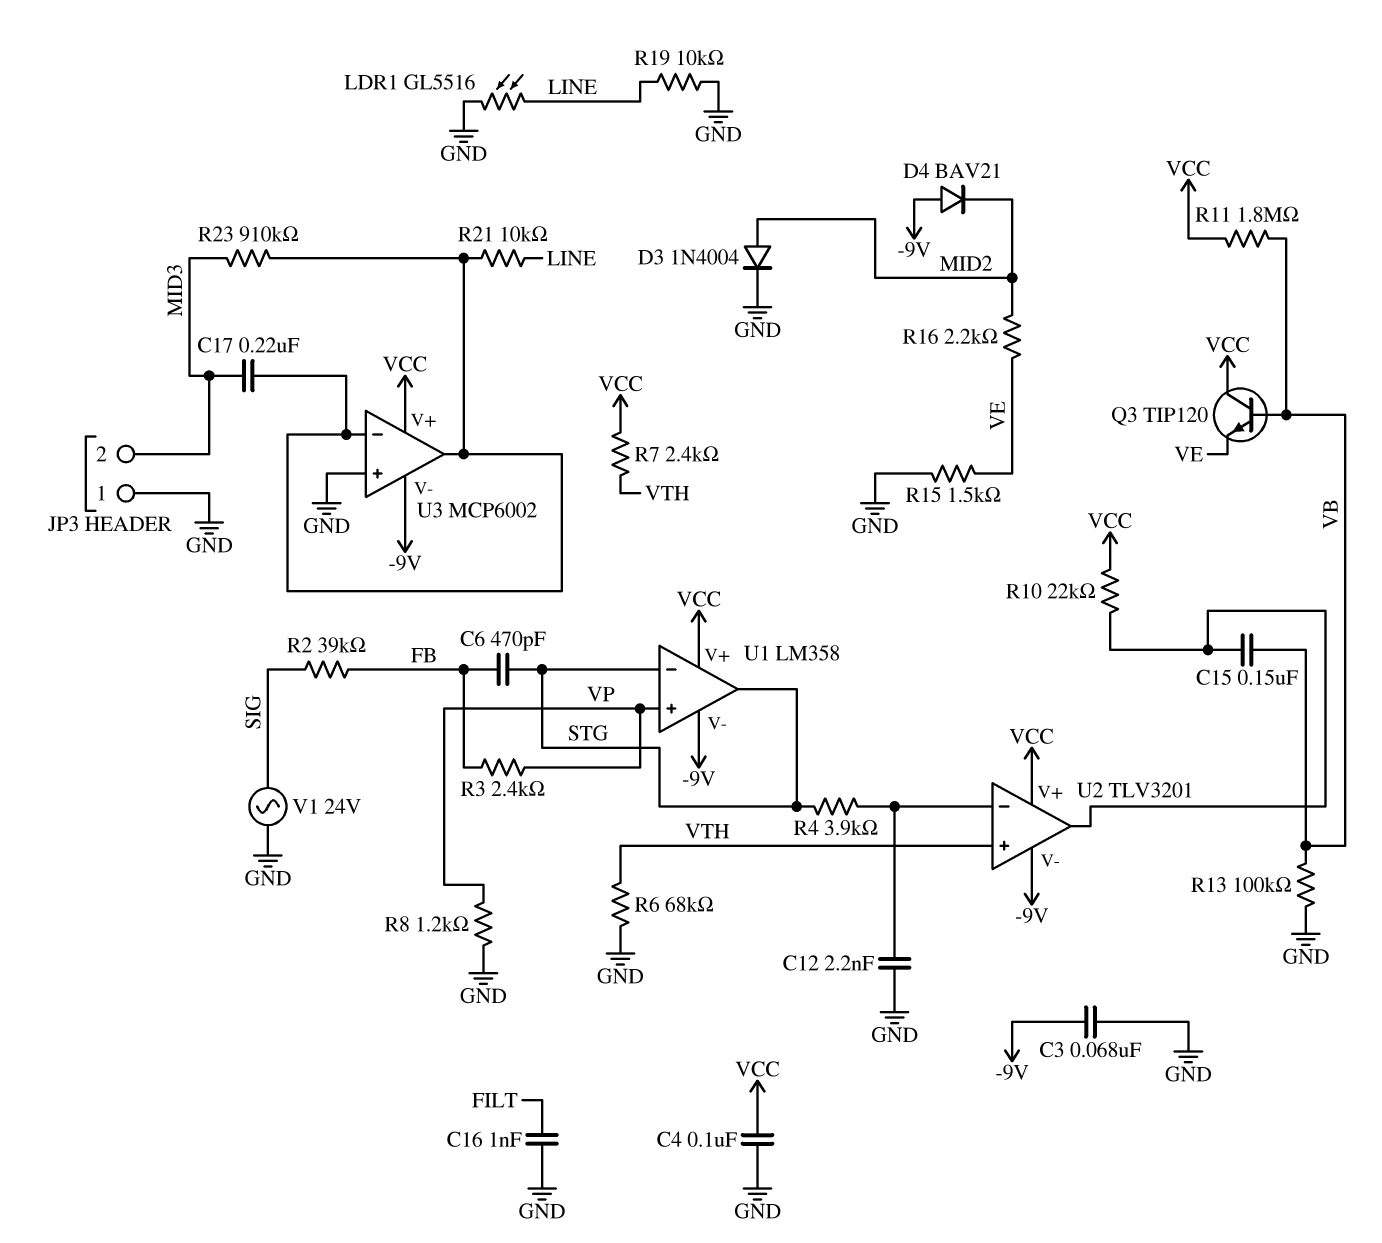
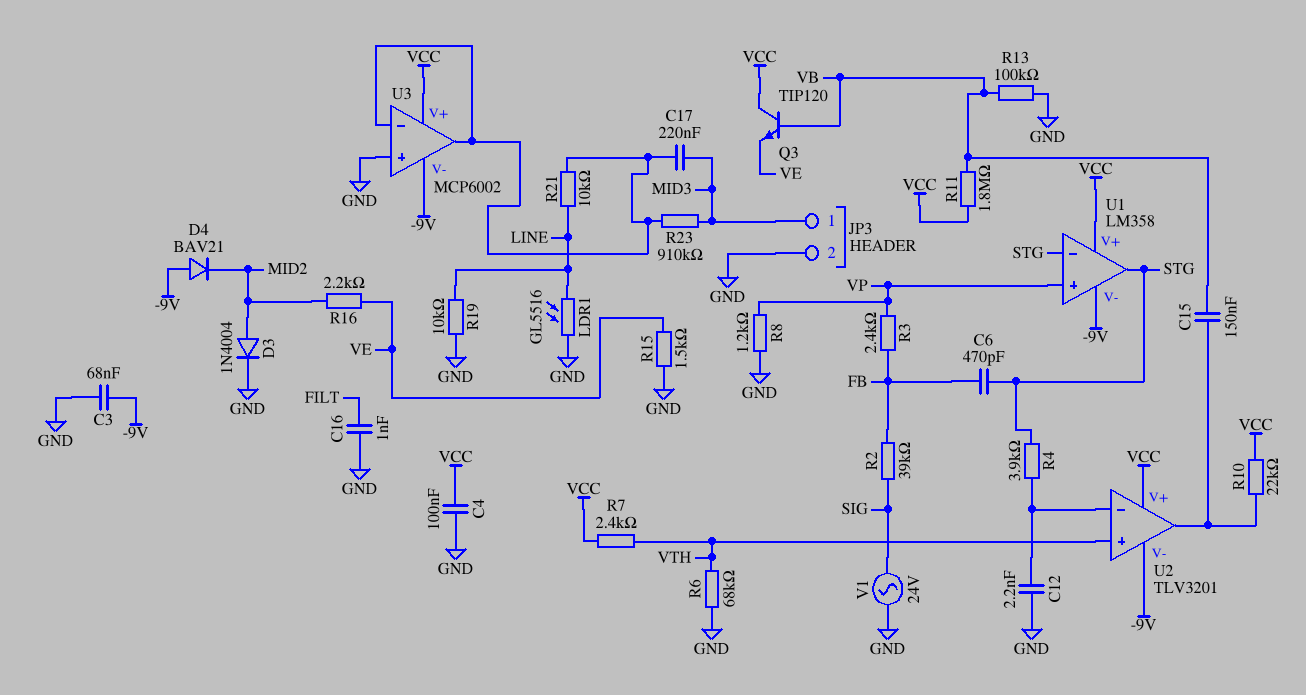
JP3 pin 1: GND -> MID3
JP3 pin 2: MID3 -> GND

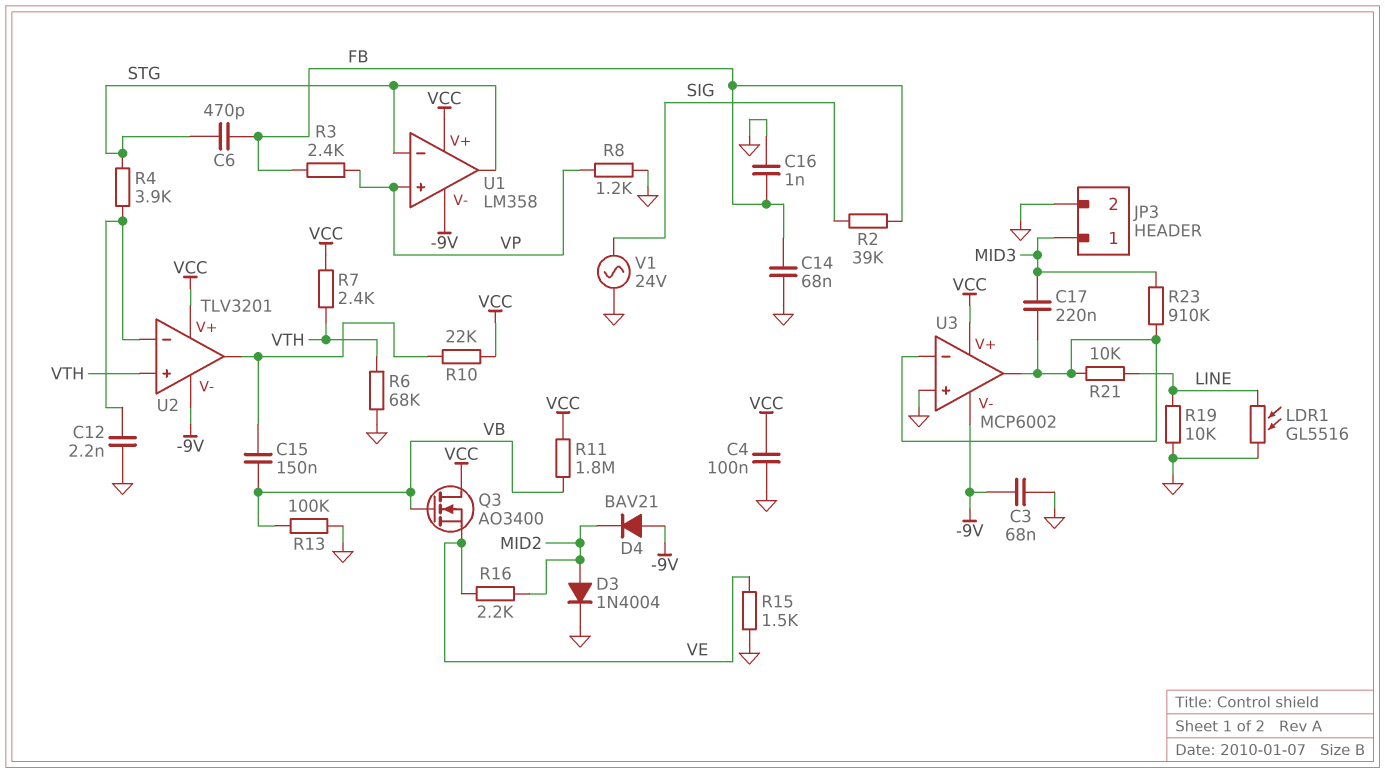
C14: none -> 68nF (FB, GND)
C16: 1nF (FILT, GND) -> 1nF (FB, GND)
Q3: NPN TIP120 (B VB, C VCC, E VE) -> NMOS AO3400 (G VB, D VCC, S VE)

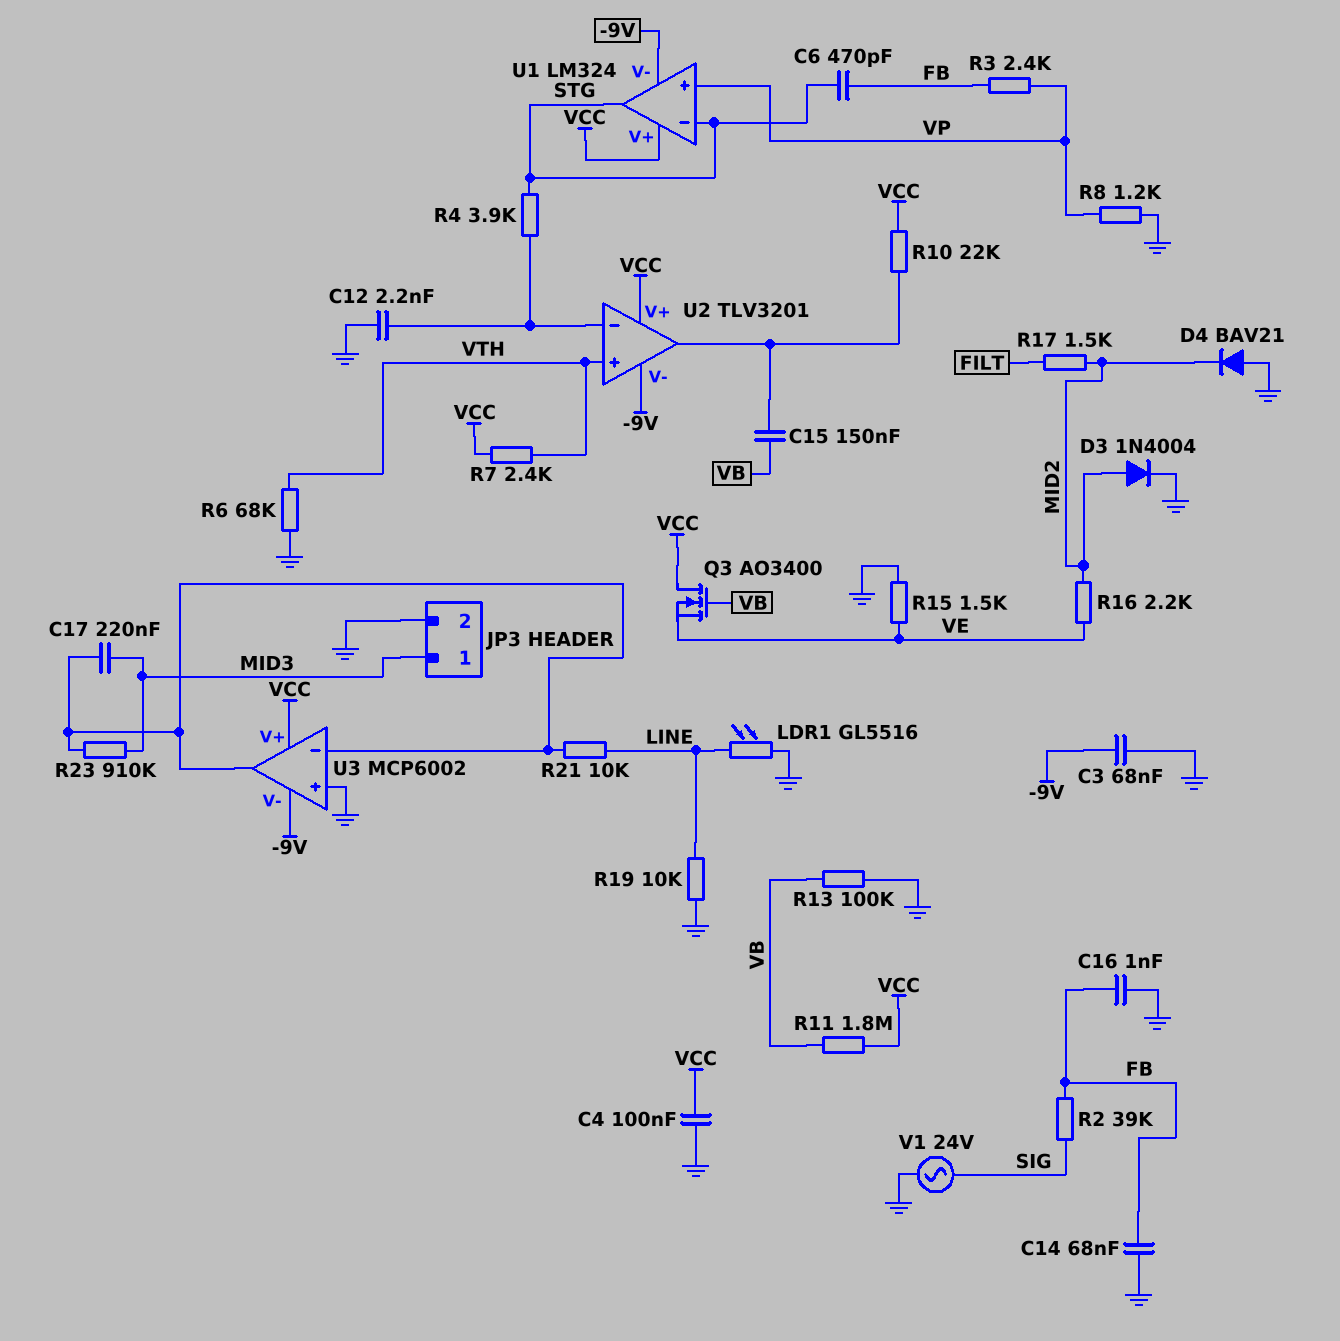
D4: diode BAV21 (A -9V, K MID2) -> diode BAV21 (A GND, K MID2)
R17: none -> 1.5k (FILT, MID2)
U1: LM358 -> LM324

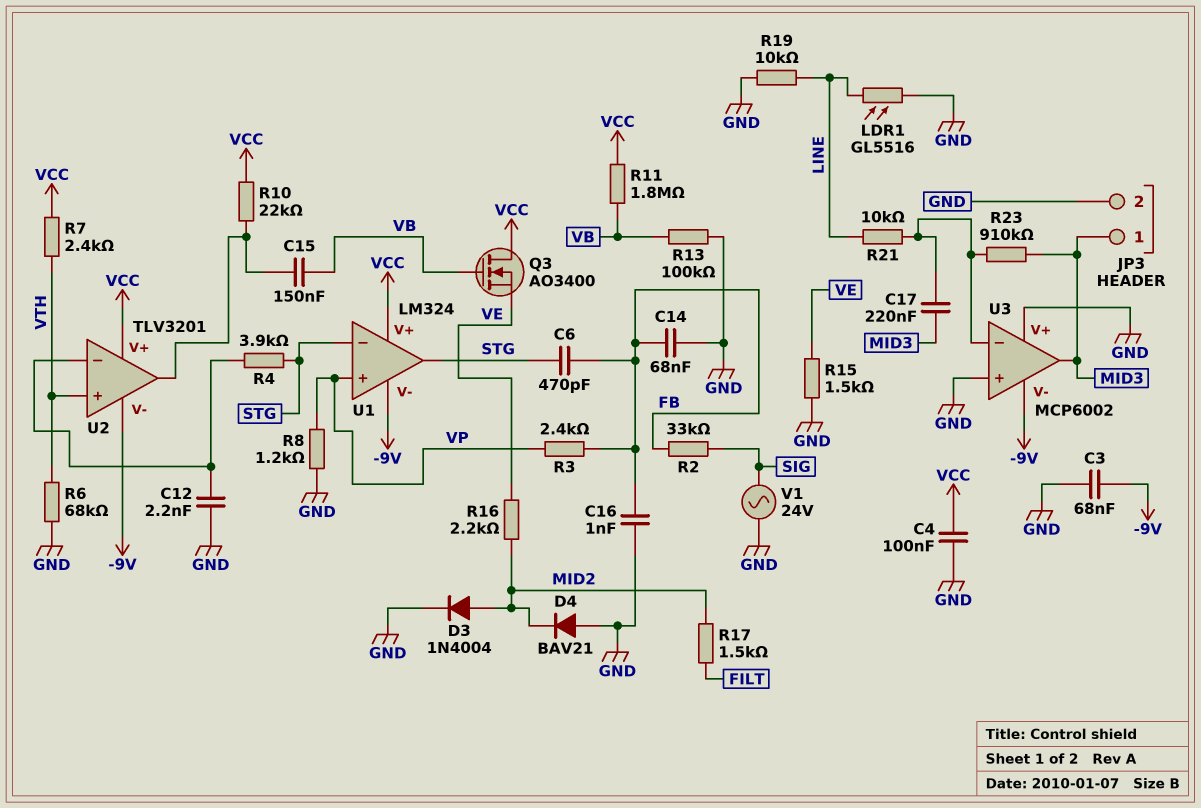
R2: 39k (FB, SIG) -> 33k (FB, SIG)
U3 pin V+: VCC -> GND
U3 pin out: U3/in- -> MID3

